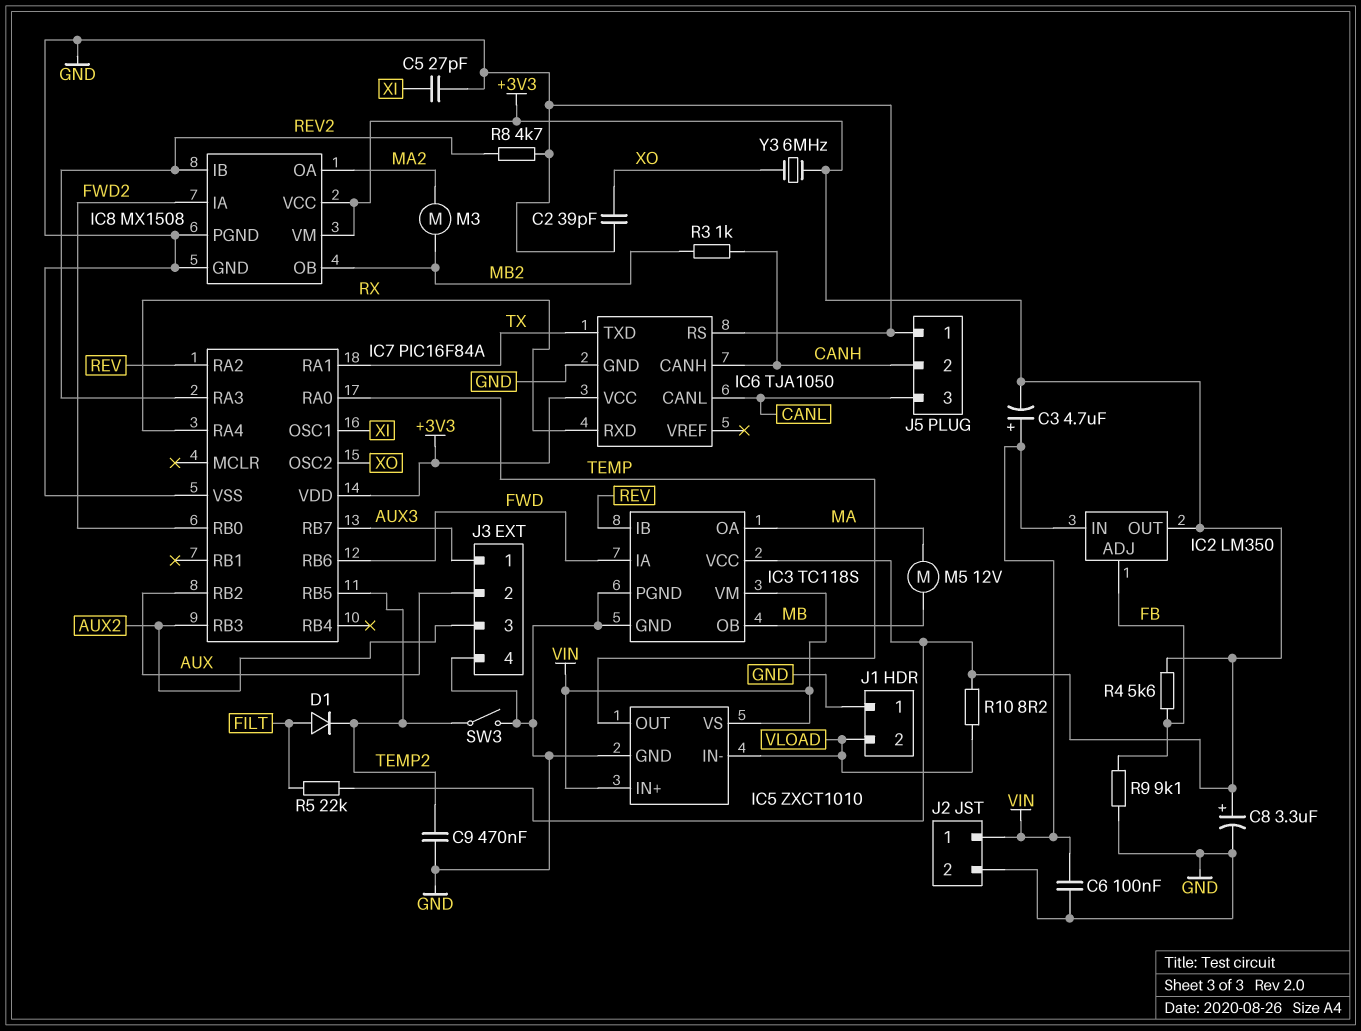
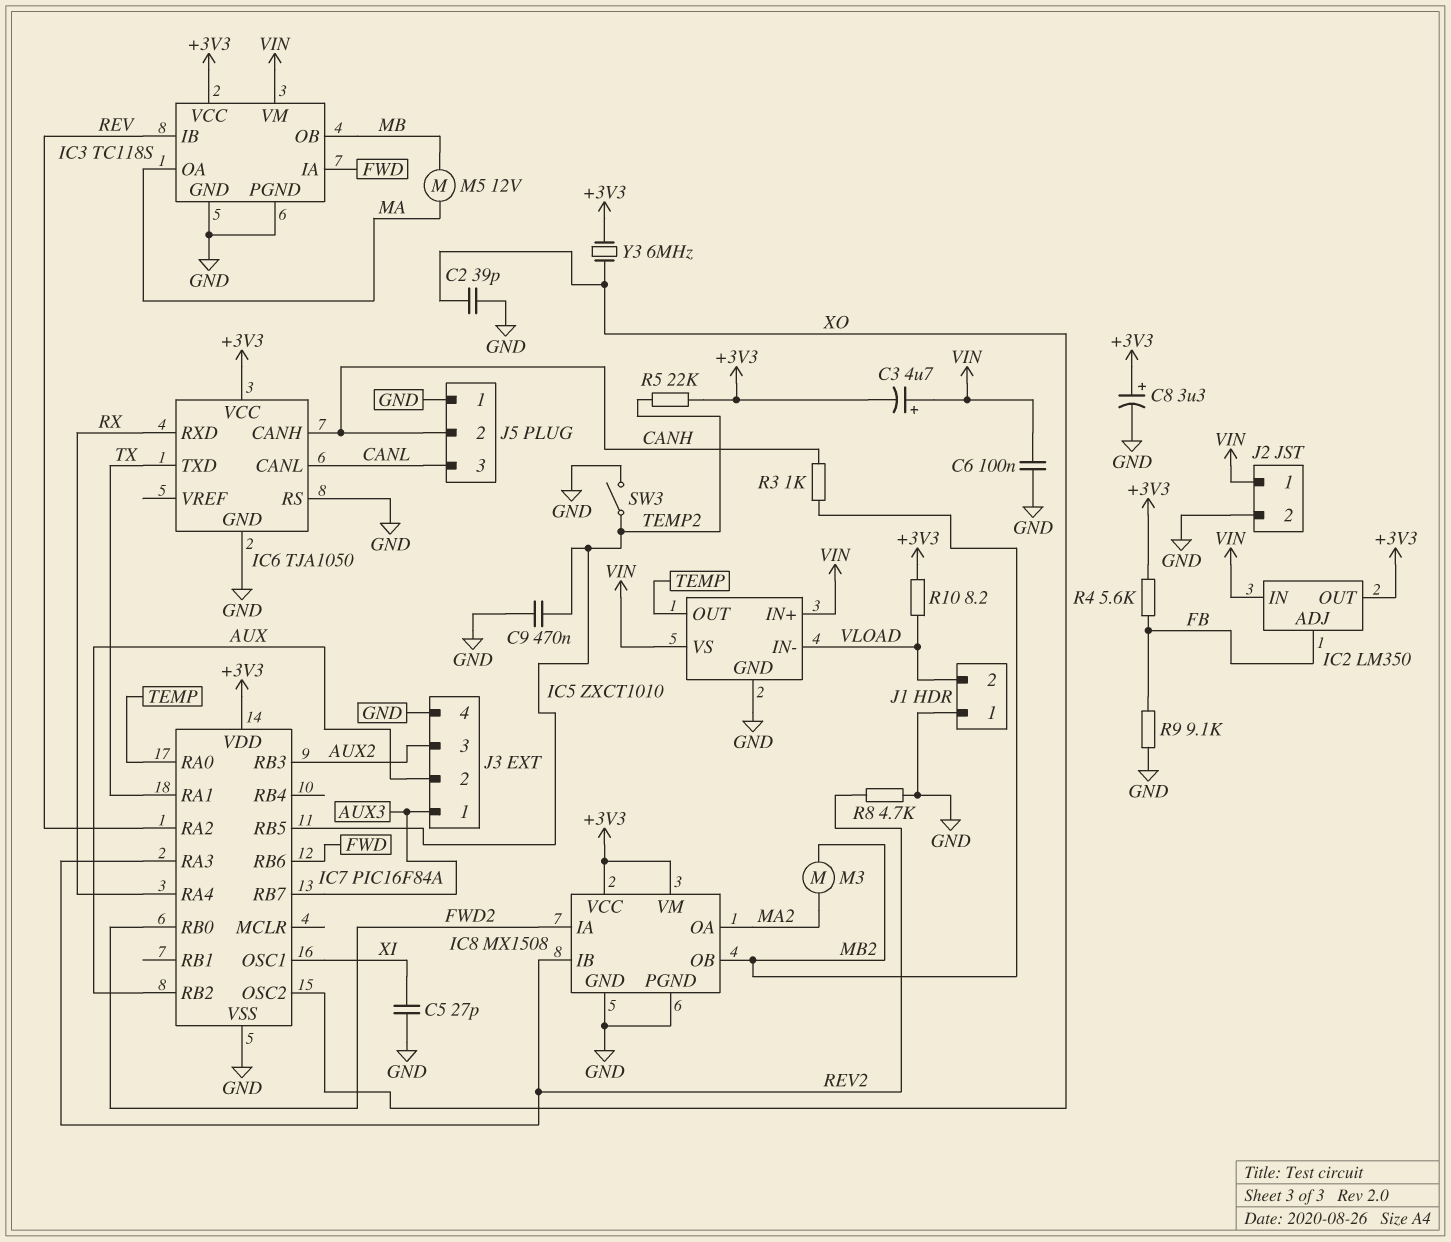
D1: diode (A FILT, K TEMP2) -> none
R5: 22k (+3V3, FILT) -> 22k (+3V3, TEMP2)

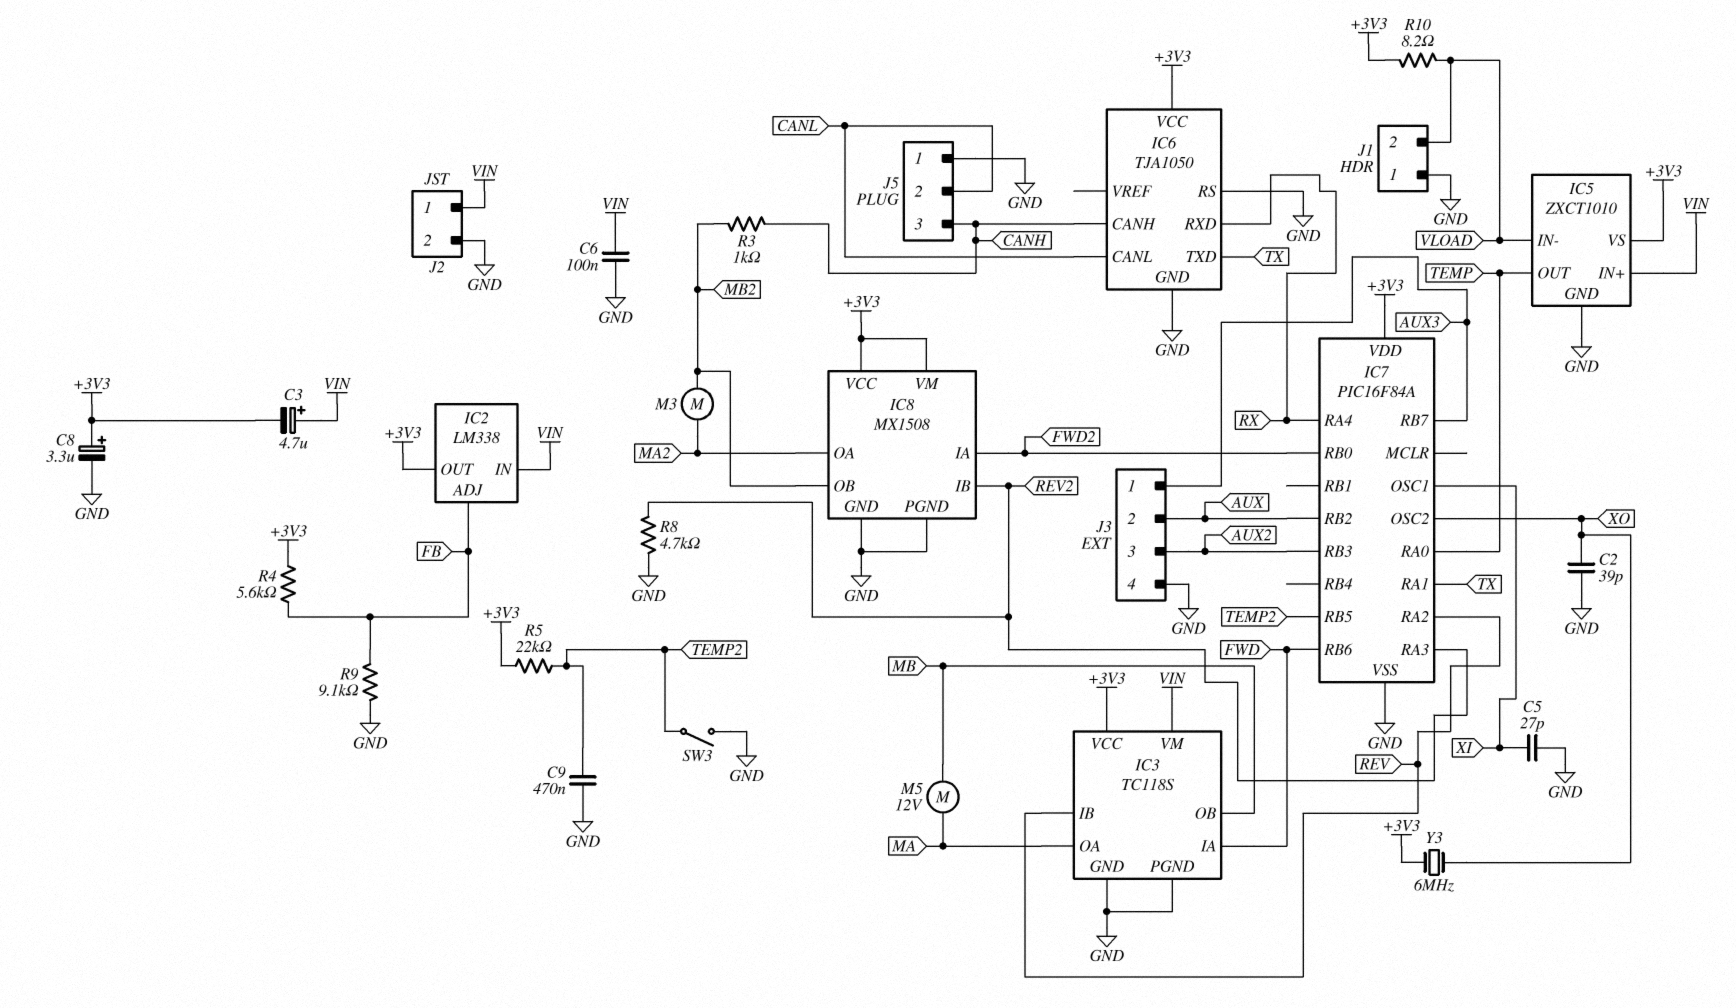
IC2: LM350 -> LM338
IC5 pin VS: VIN -> +3V3
J5 pin 2: CANH -> CANL
J5 pin 3: CANL -> CANH

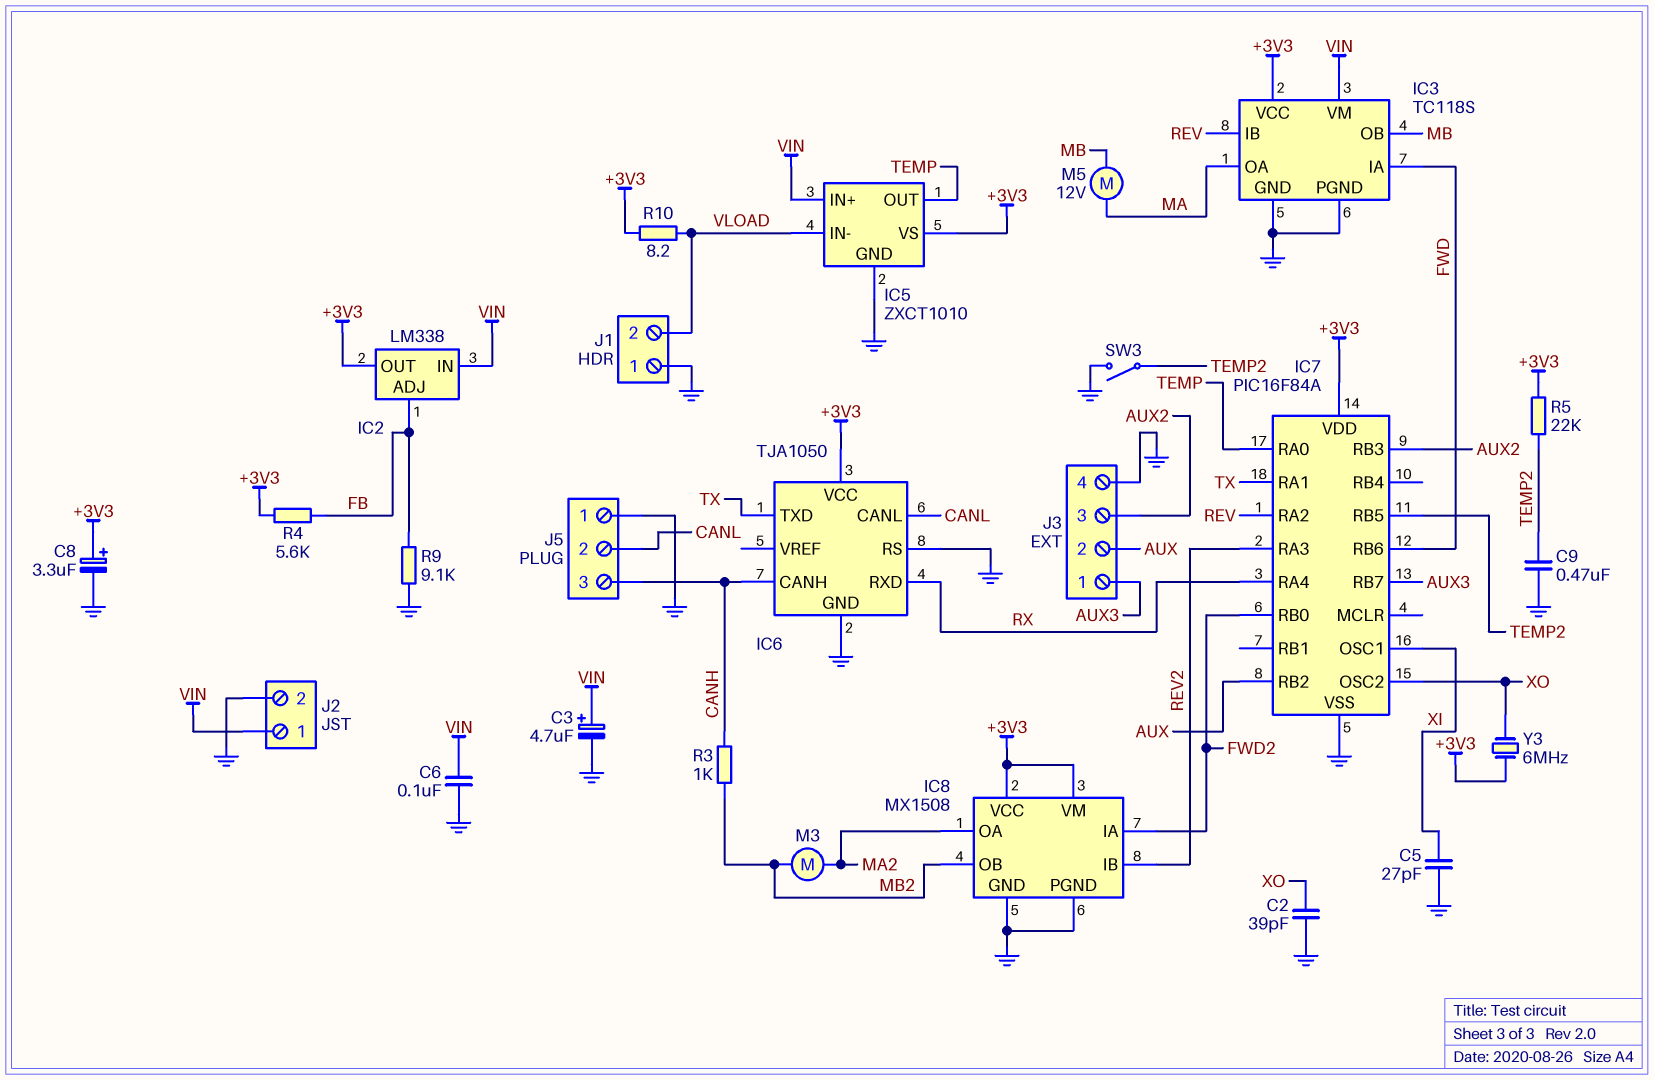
C3: 4.7uF (plus VIN, minus +3V3) -> 4.7uF (plus VIN, minus GND)
R8: 4.7k (GND, REV2) -> none

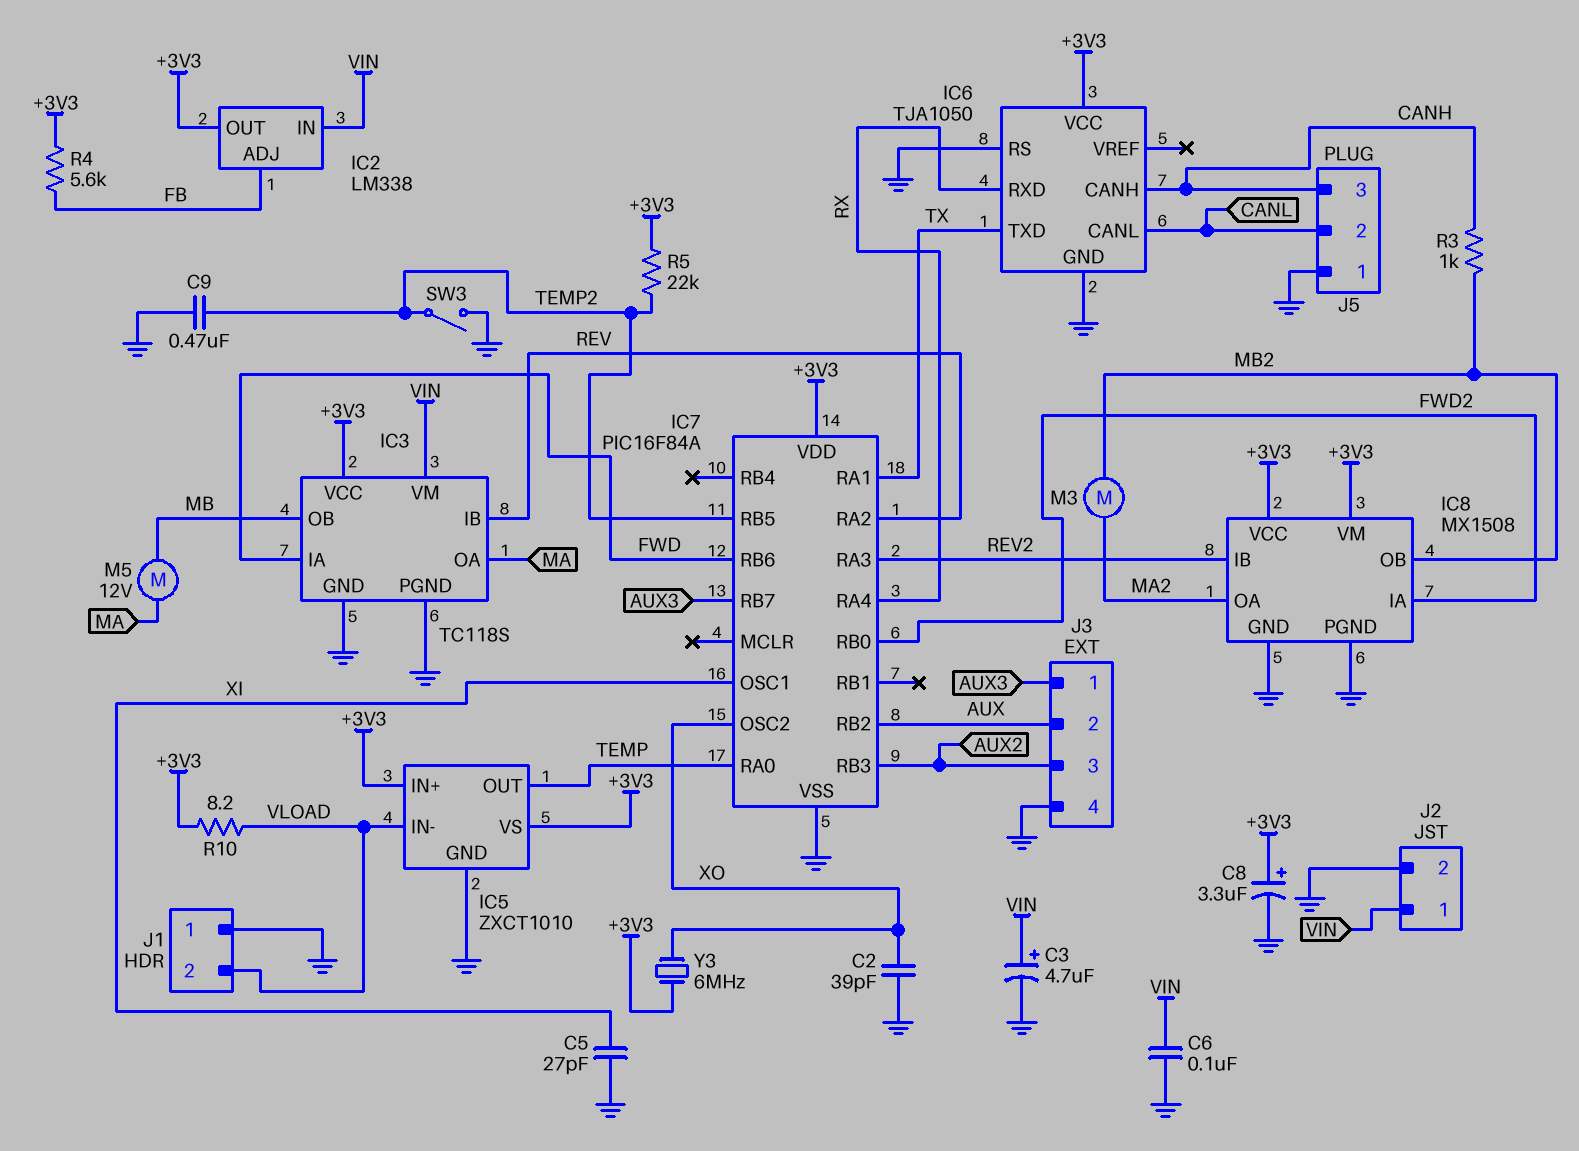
IC5 pin IN+: VIN -> +3V3
R9: 9.1k (FB, GND) -> none

